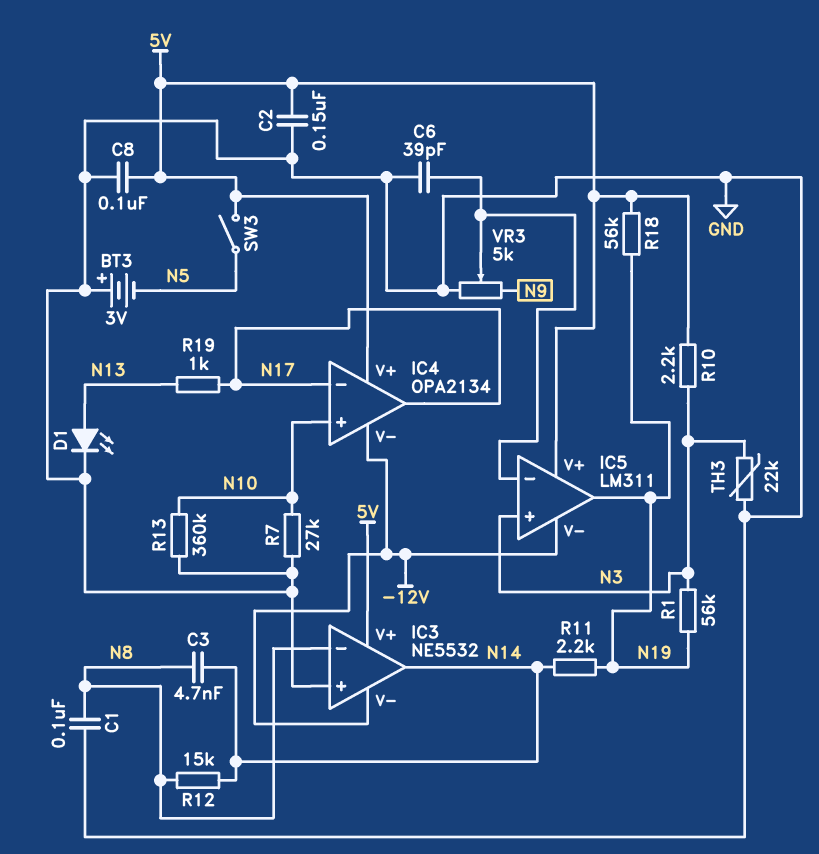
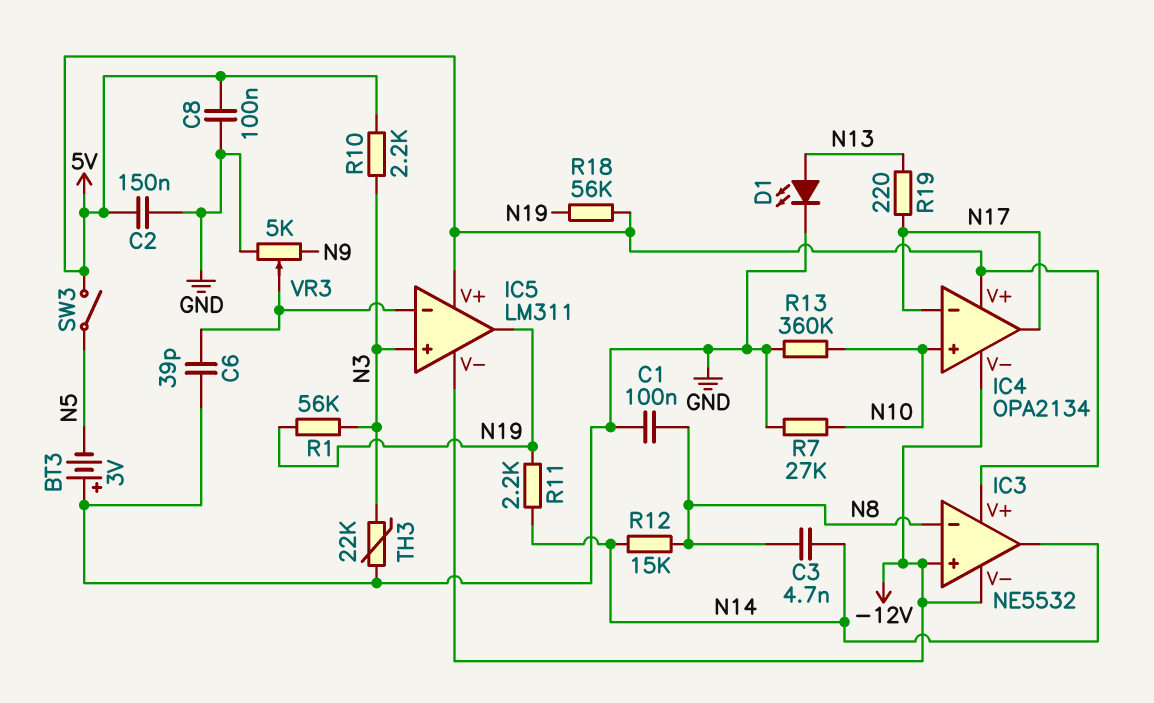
IC3 pin in+: GND -> -12V
R19: 1k (N13, N17) -> 220 (N13, N17)

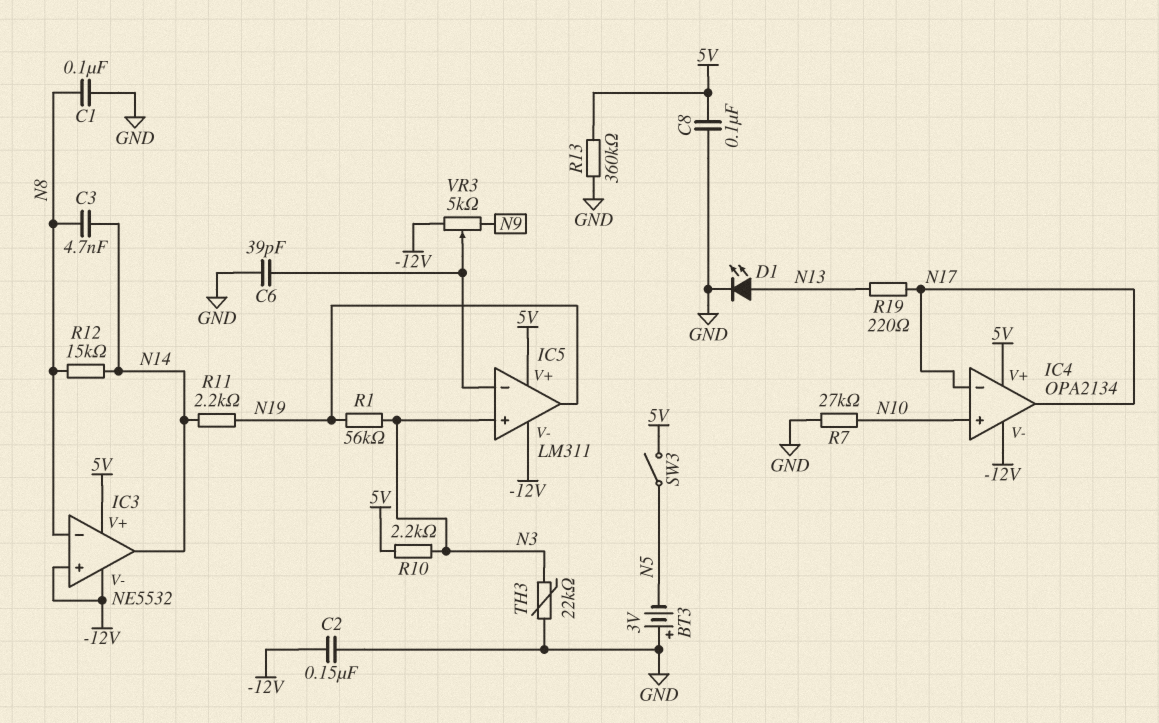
C2: 150nF (5V, GND) -> 150nF (-12V, GND)
R13: 360k (GND, N10) -> 360k (5V, GND)
R18: 56k (5V, N19) -> none
VR3: 5k (GND, N9, wiper IC5/in-) -> 5k (-12V, N9, wiper IC5/in-)

